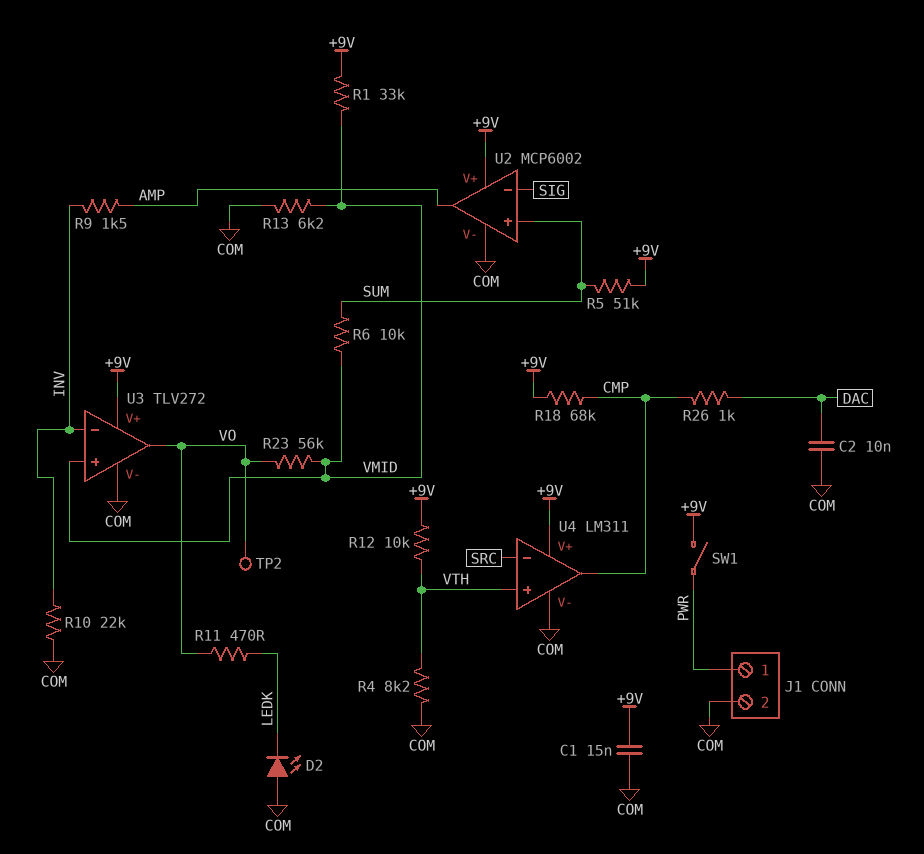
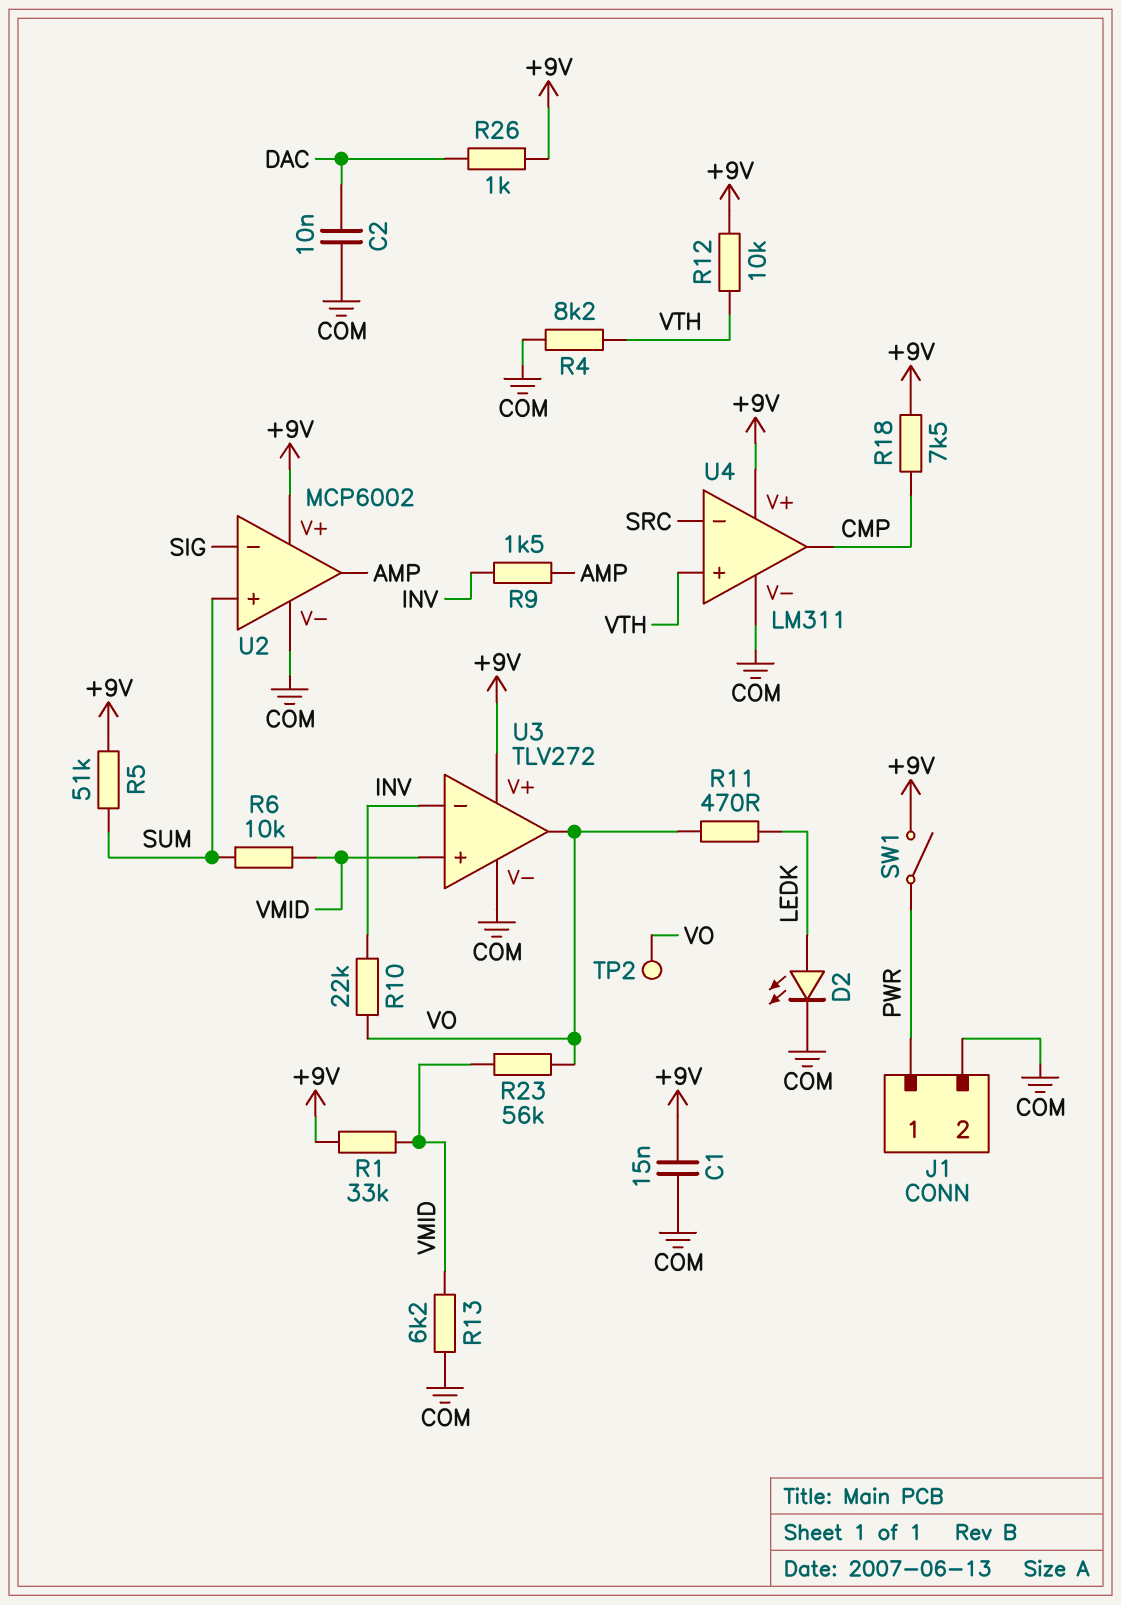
D2: LED (A COM, K LEDK) -> LED (A LEDK, K COM)
R10: 22k (COM, INV) -> 22k (INV, VO)
R18: 68k (+9V, CMP) -> 7.5k (+9V, CMP)
R26: 1k (CMP, DAC) -> 1k (+9V, DAC)

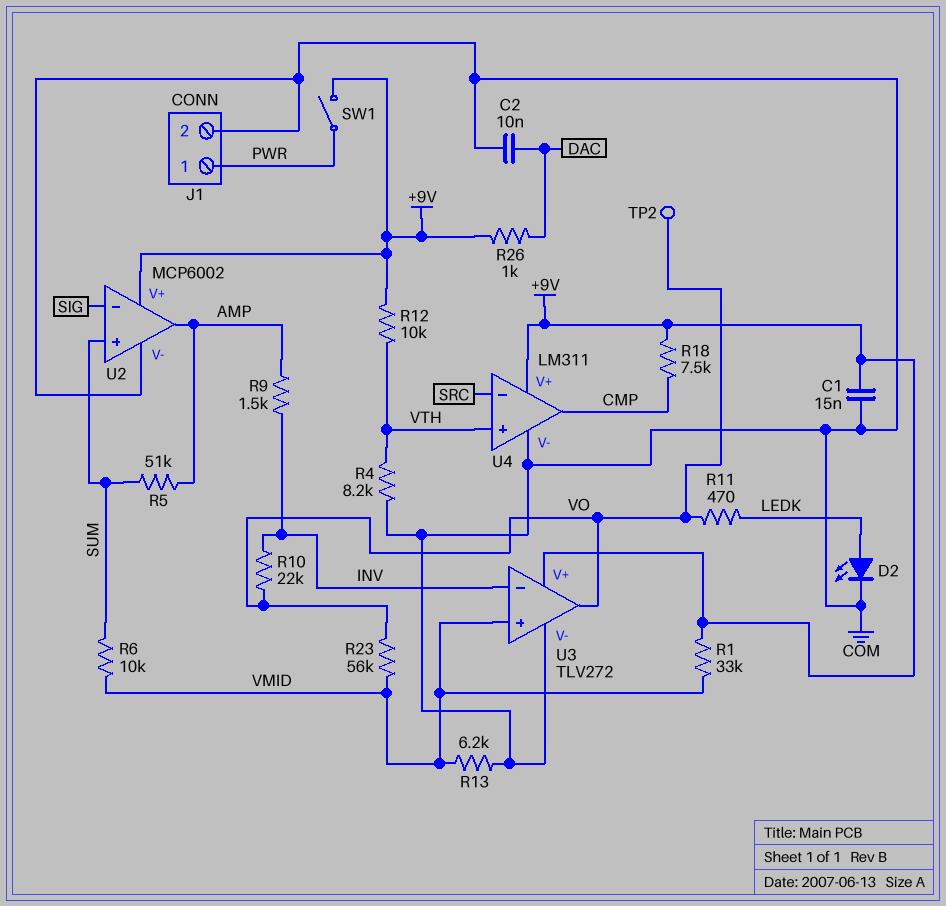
R5: 51k (+9V, SUM) -> 51k (AMP, SUM)

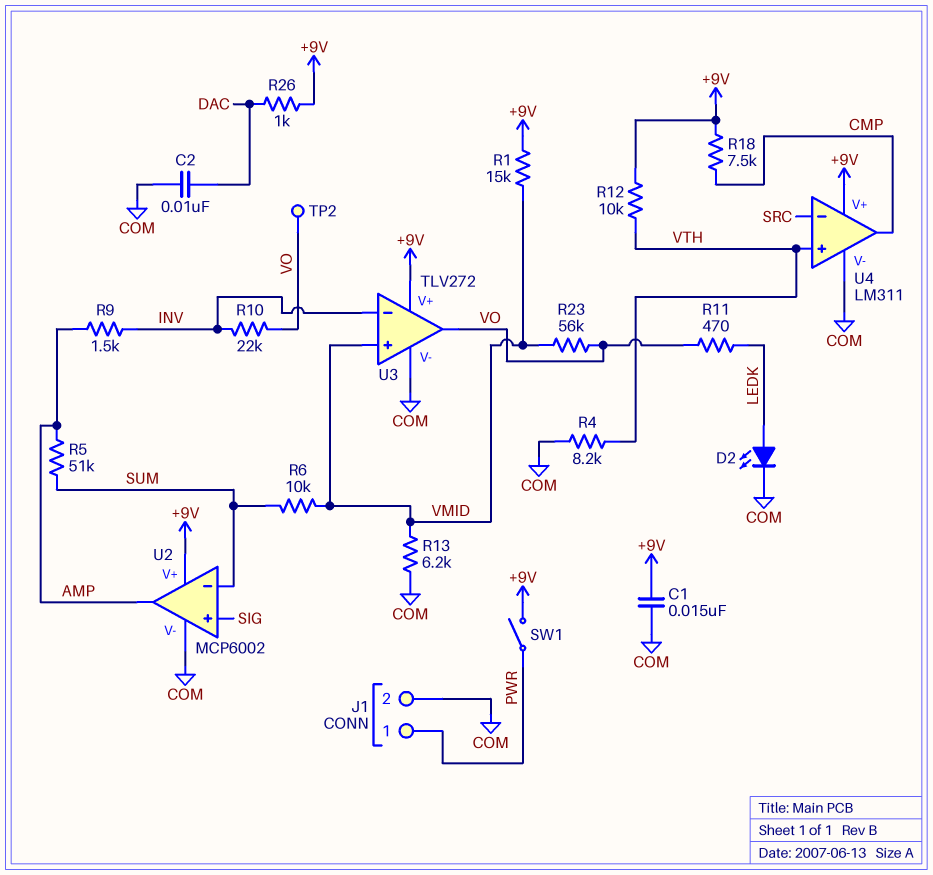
R1: 33k (+9V, VMID) -> 15k (+9V, VMID)
U2 pin in+: SUM -> SIG
U2 pin in-: SIG -> SUM

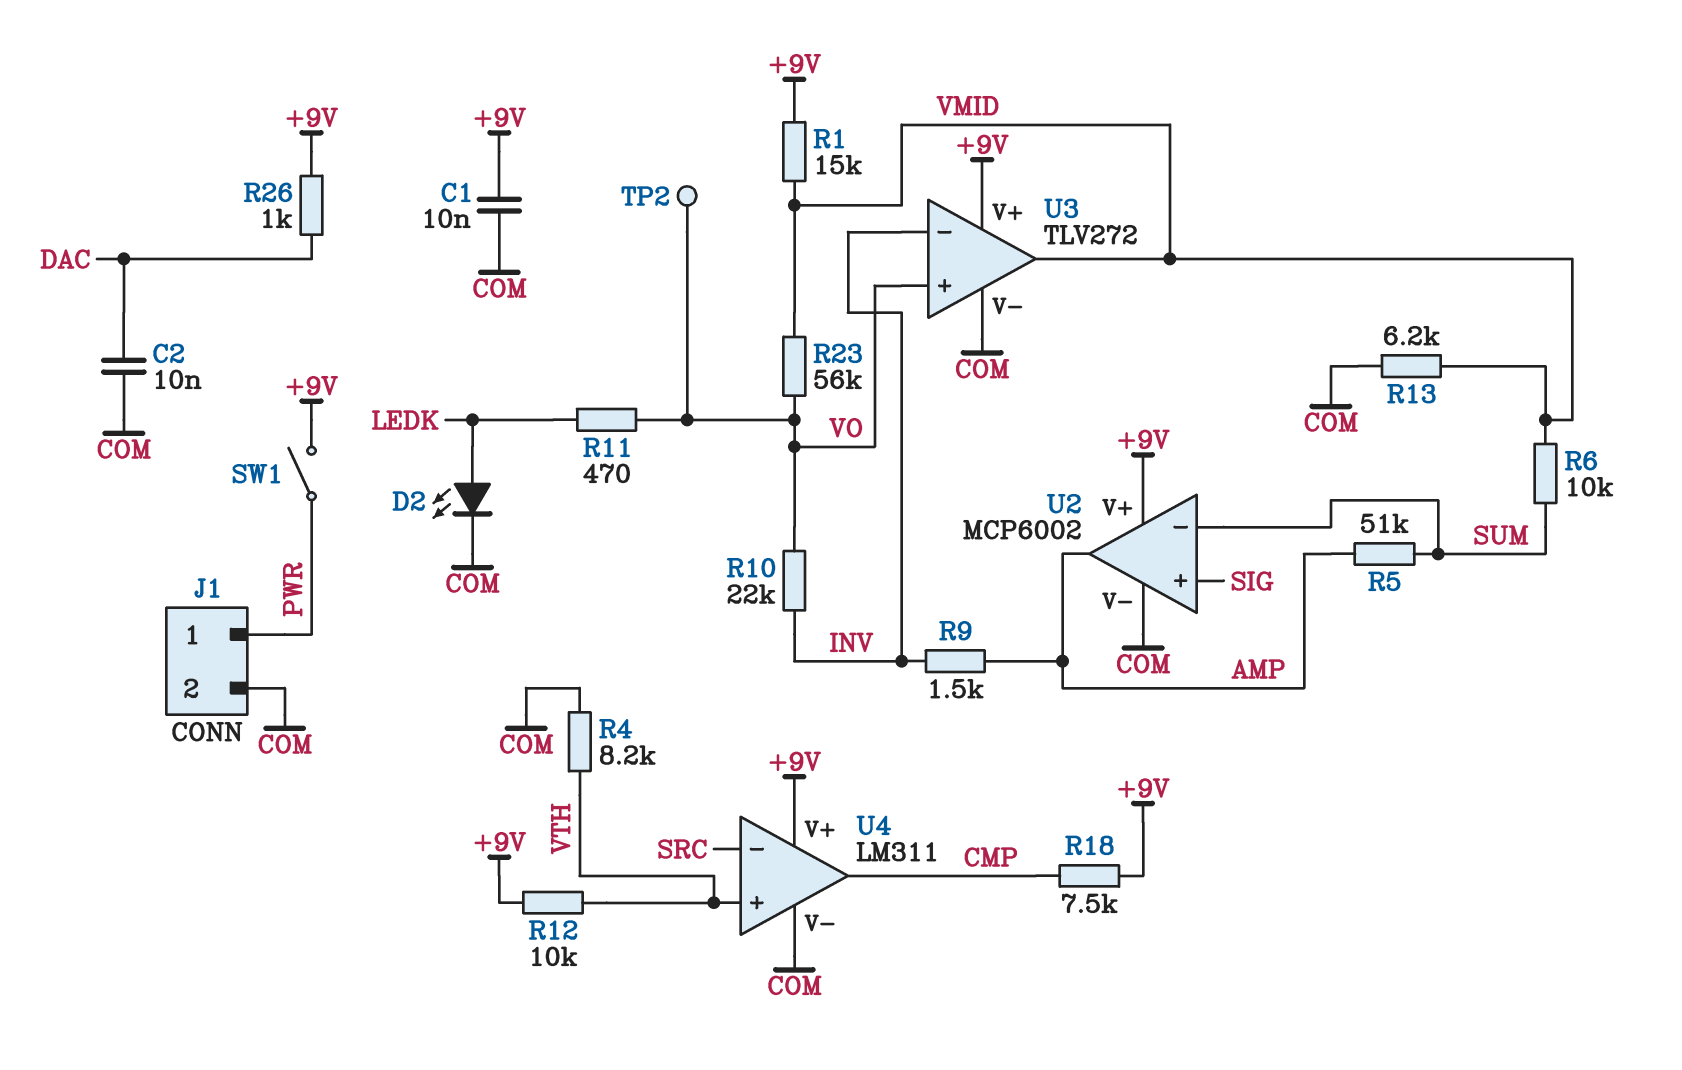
C1: 15nF (+9V, COM) -> 10nF (+9V, COM)
U3 pin in+: VMID -> VO
U3 pin out: VO -> VMID

